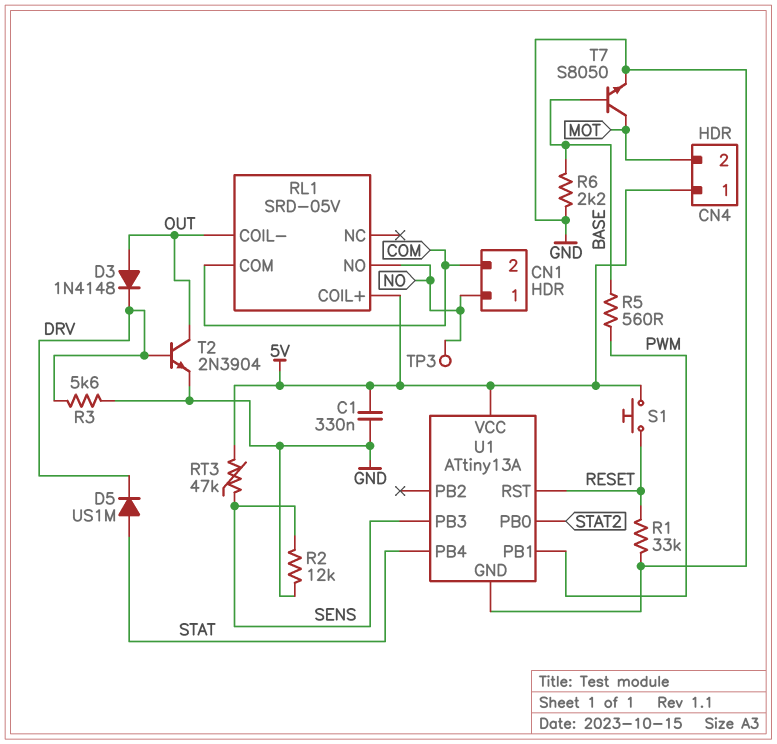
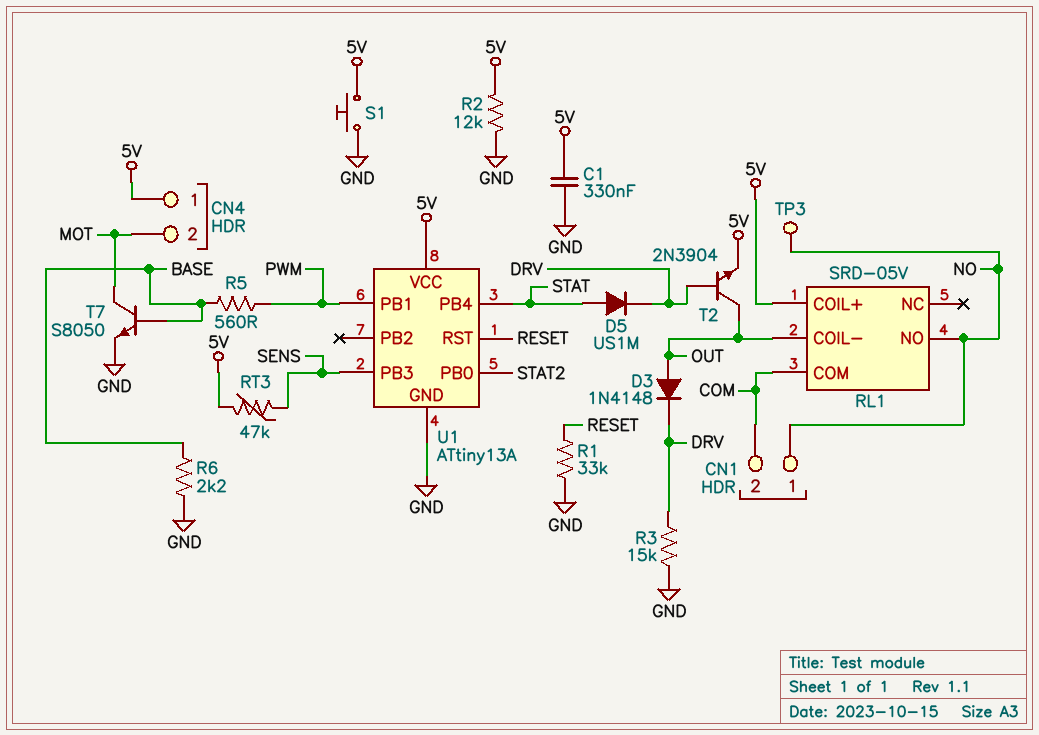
R2: 12k (GND, SENS) -> 12k (5V, GND)
R3: 5.6k (DRV, GND) -> 15k (DRV, GND)
S1: button (5V, RESET) -> button (5V, GND)
T2: NPN 2N3904 (B DRV, C OUT, E GND) -> NPN 2N3904 (B DRV, C OUT, E 5V)

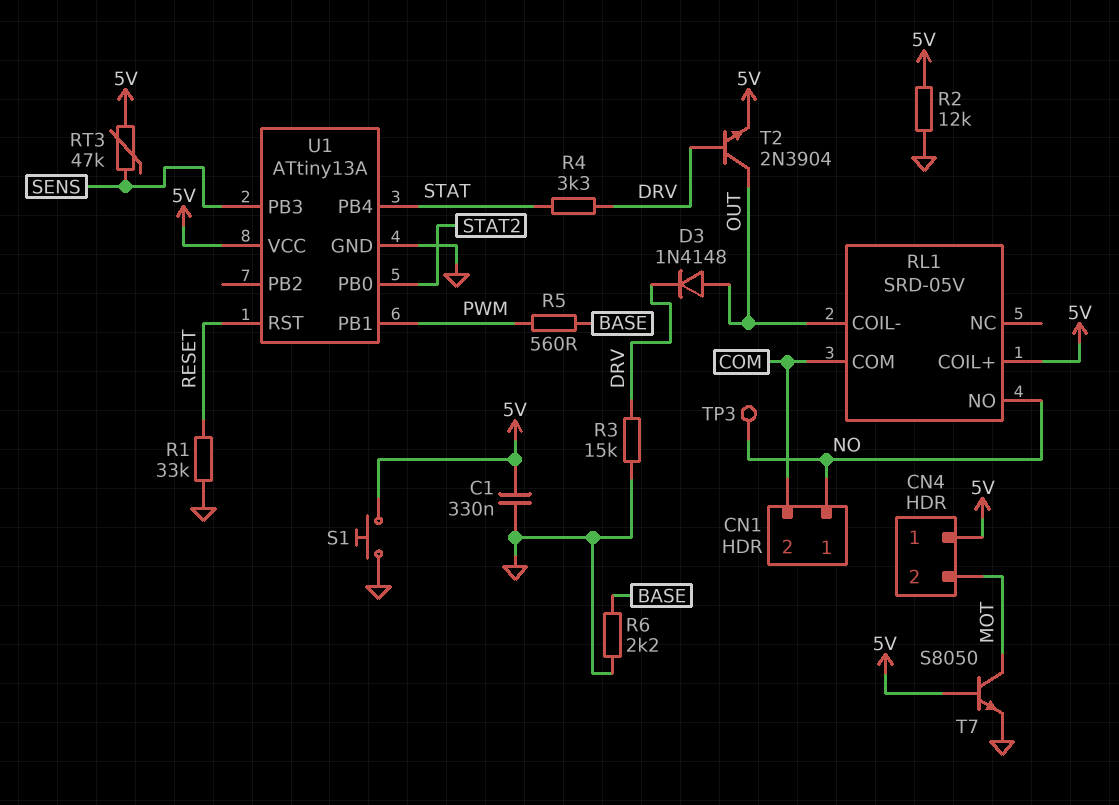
D5: diode US1M (A STAT, K DRV) -> none
R4: none -> 3.3k (DRV, STAT)
T7: NPN S8050 (B BASE, C MOT, E GND) -> NPN S8050 (B 5V, C MOT, E GND)

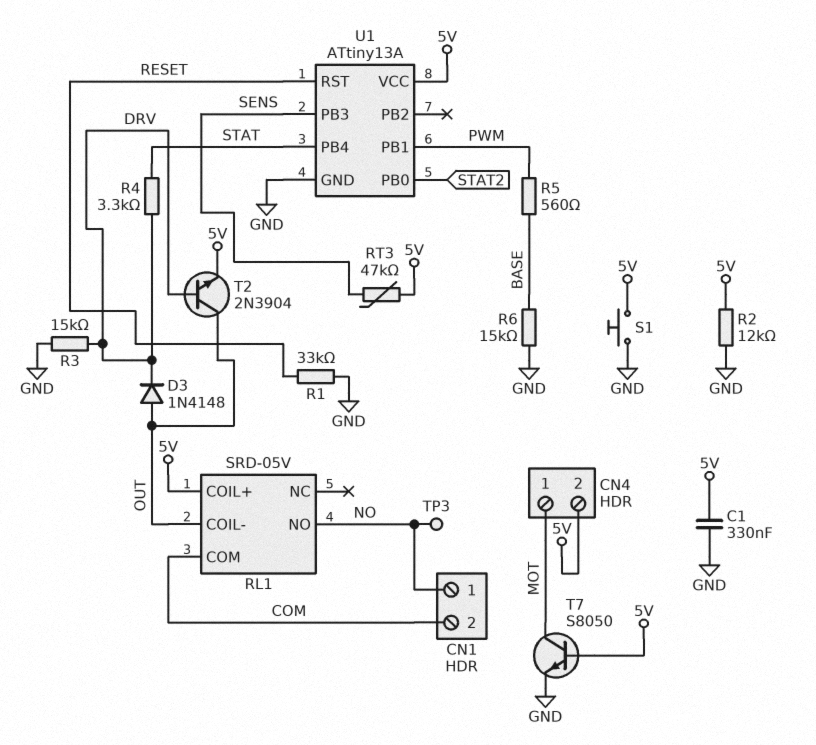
CN4 pin 1: 5V -> MOT
CN4 pin 2: MOT -> 5V
R6: 2.2k (BASE, GND) -> 15k (BASE, GND)

